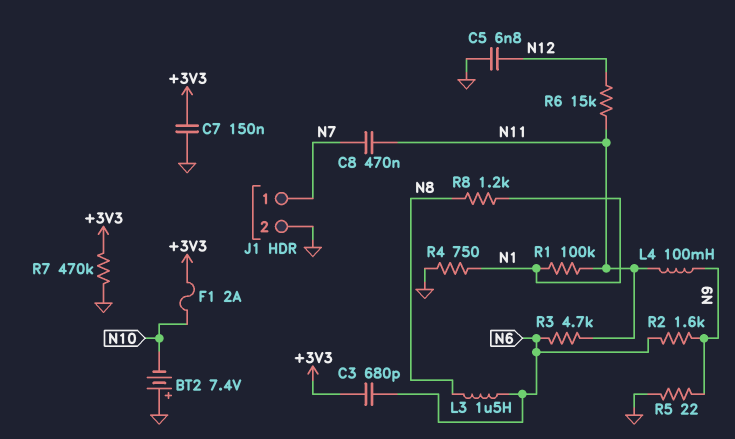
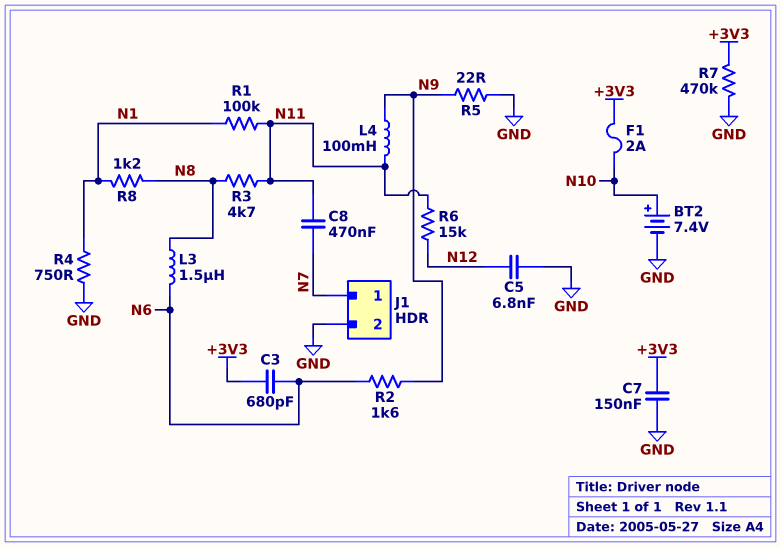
BT2: 7.4V (plus GND, minus N10) -> 7.4V (plus N10, minus GND)
R3: 4.7k (N6, N11) -> 4.7k (N8, N11)

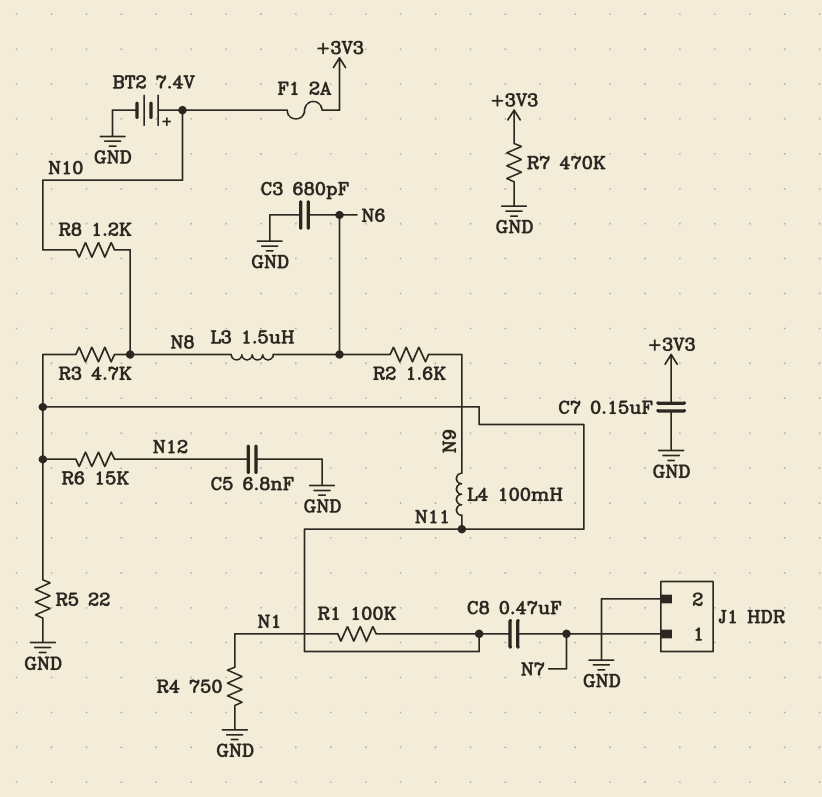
C3: 680pF (+3V3, N6) -> 680pF (GND, N6)
R5: 22 (GND, N9) -> 22 (GND, N11)
R8: 1.2k (N1, N8) -> 1.2k (N8, N10)

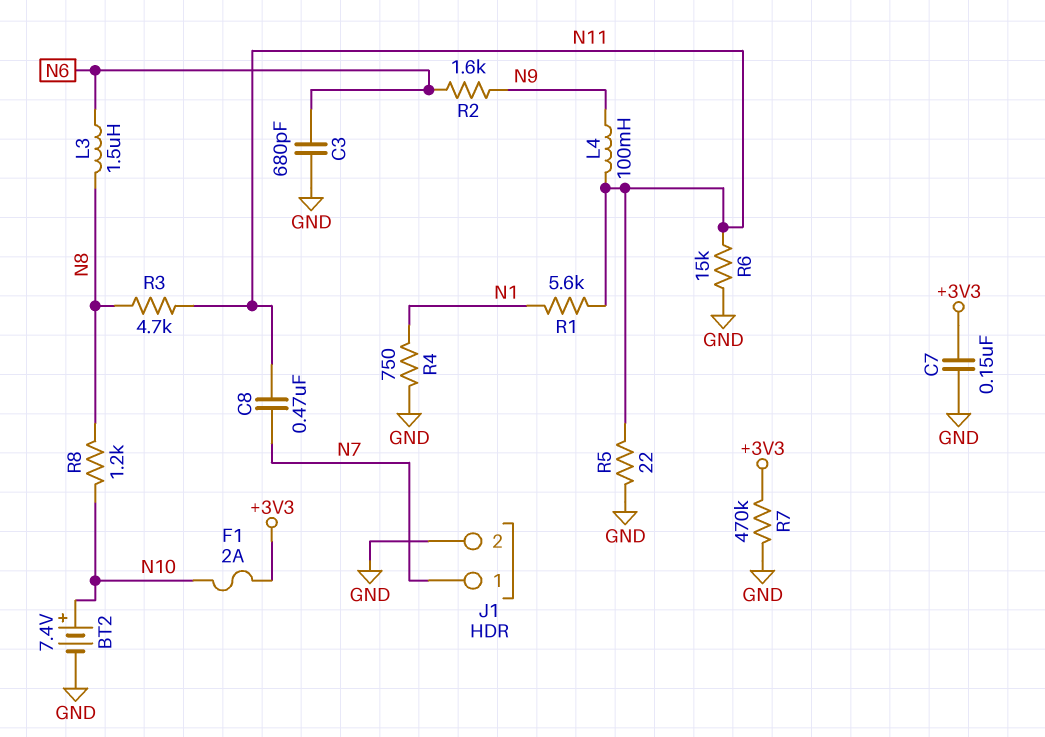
C5: 6.8nF (GND, N12) -> none
R1: 100k (N1, N11) -> 5.6k (N1, N11)
R6: 15k (N11, N12) -> 15k (GND, N11)

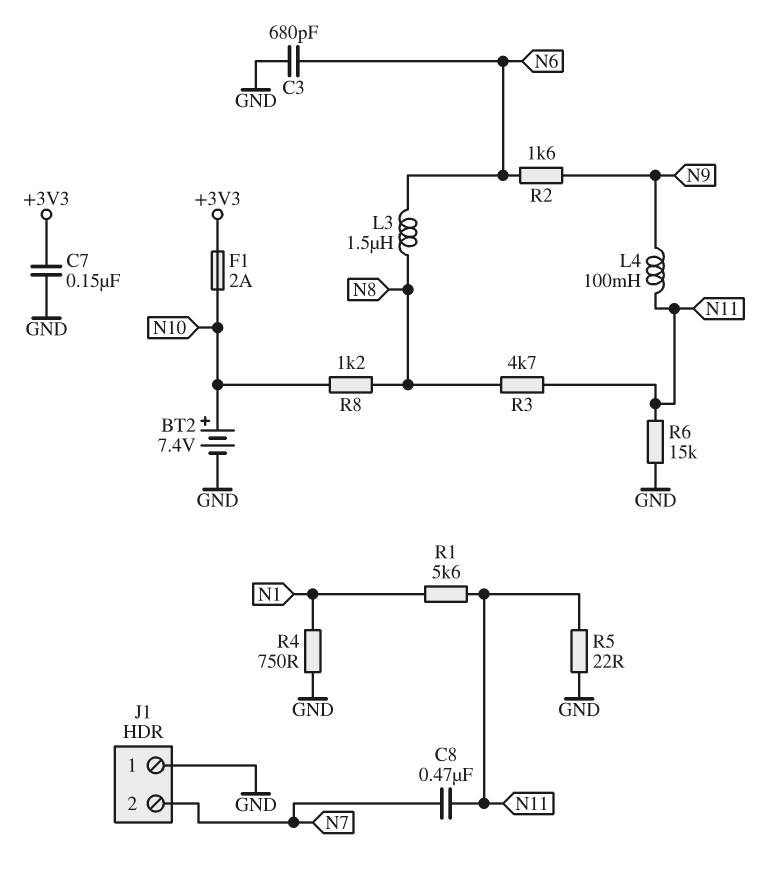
J1 pin 1: N7 -> GND
J1 pin 2: GND -> N7
R7: 470k (+3V3, GND) -> none

